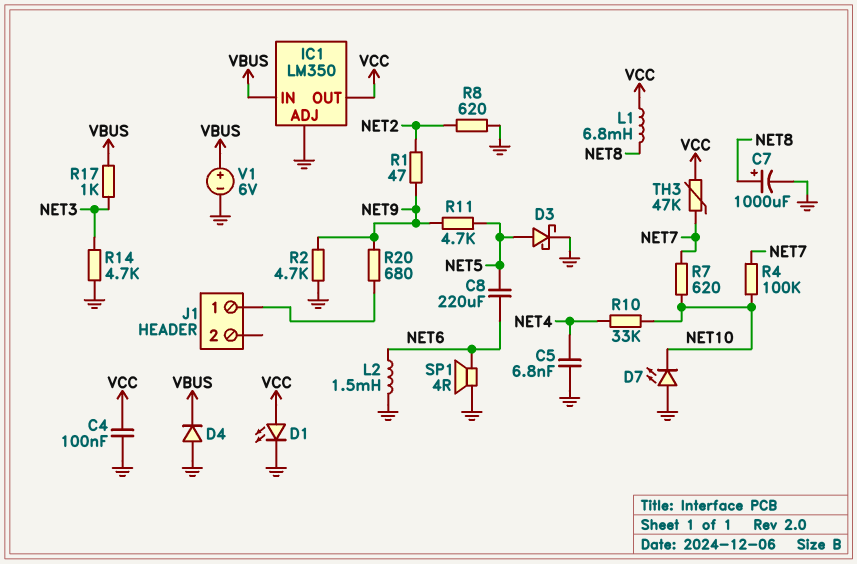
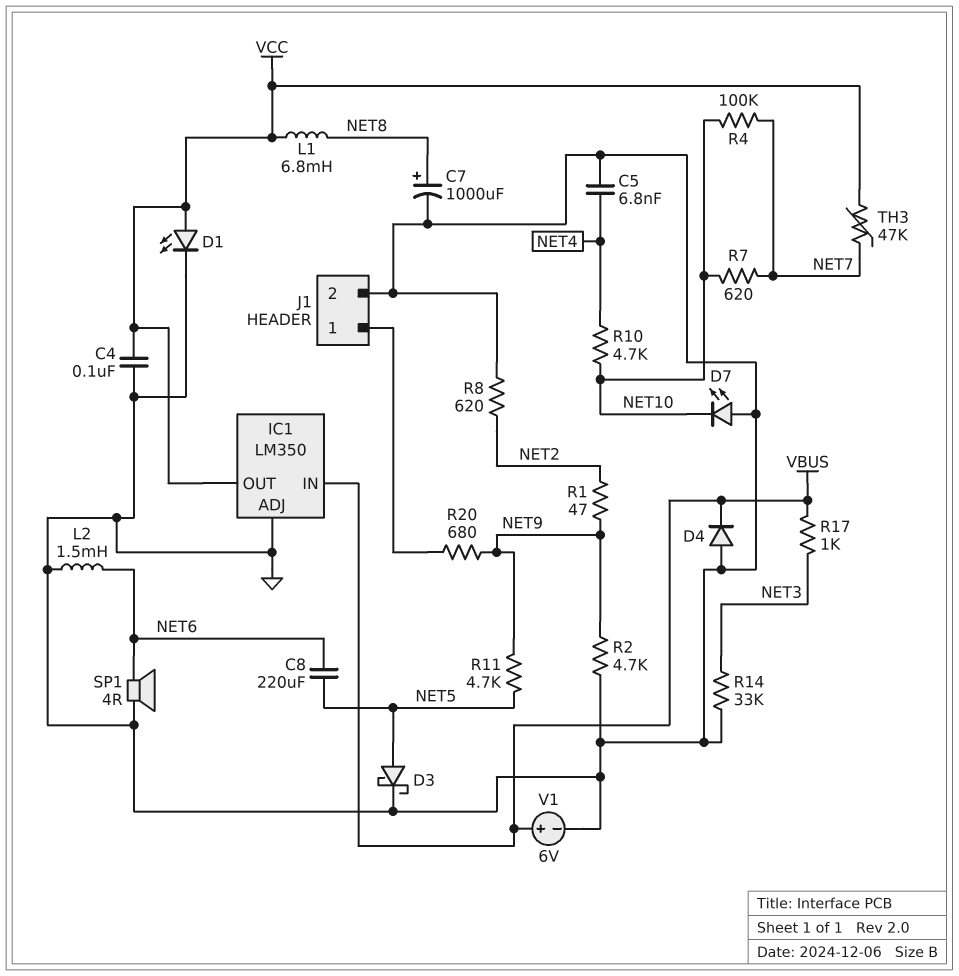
J1 pin 2: none -> GND
R10: 33k (NET4, NET10) -> 4.7k (NET4, NET10)
R14: 4.7k (GND, NET3) -> 33k (GND, NET3)

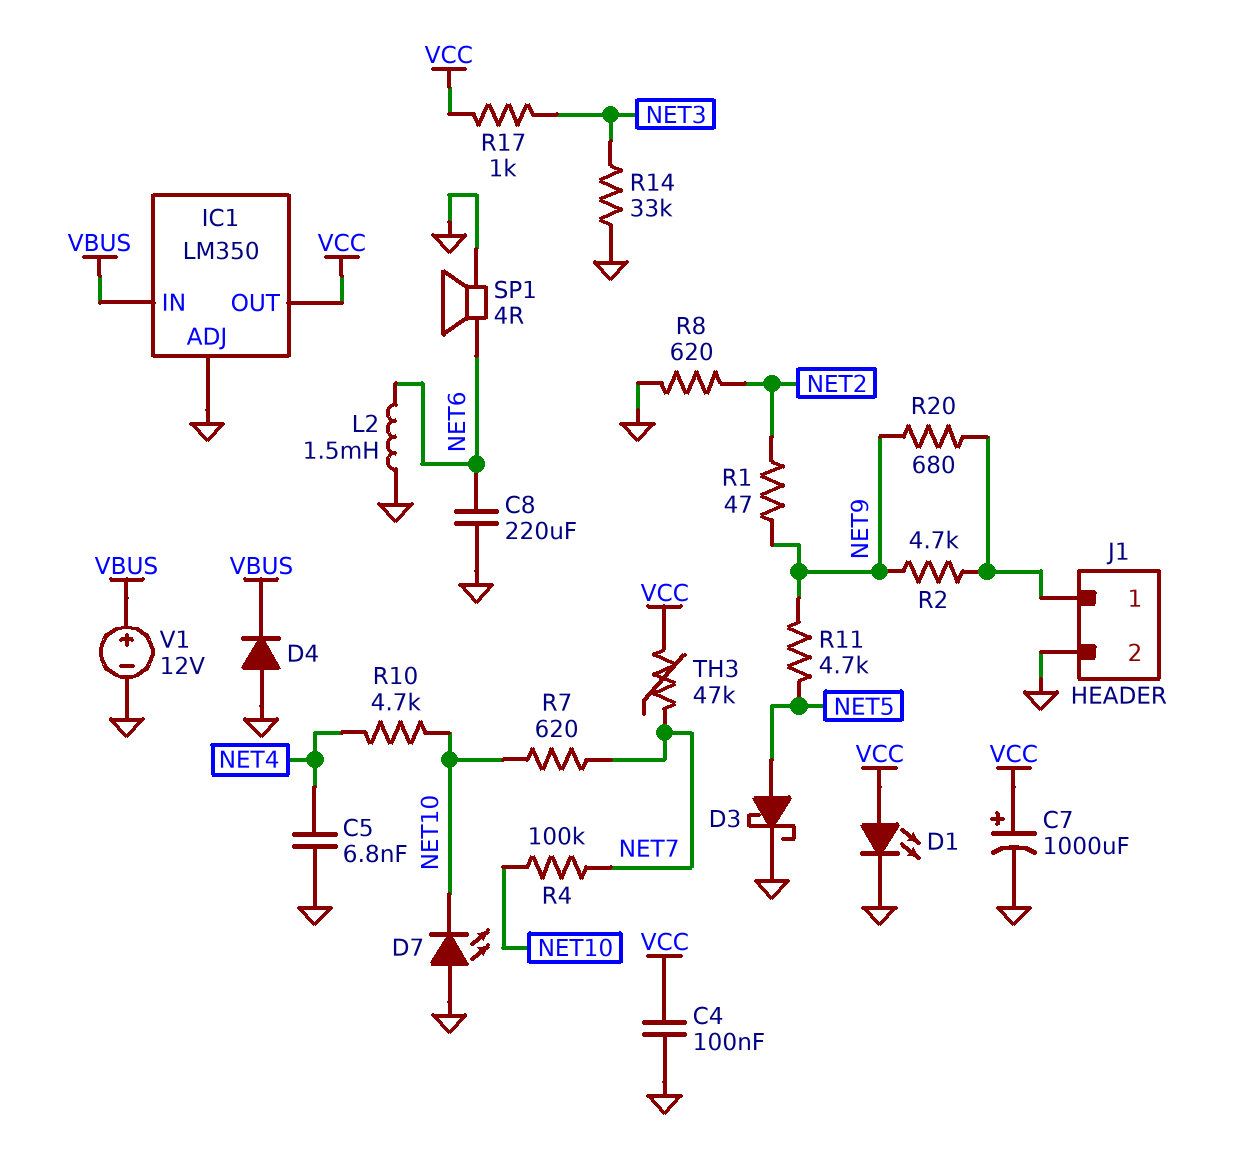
C7: 1000uF (plus NET8, minus GND) -> 1000uF (plus VCC, minus GND)
C8: 220uF (NET5, NET6) -> 220uF (GND, NET6)
L1: 6.8mH (NET8, VCC) -> none
R2: 4.7k (GND, NET9) -> 4.7k (J1/1, NET9)
R17: 1k (NET3, VBUS) -> 1k (NET3, VCC)
V1: 6V (plus VBUS, minus GND) -> 12V (plus VBUS, minus GND)

